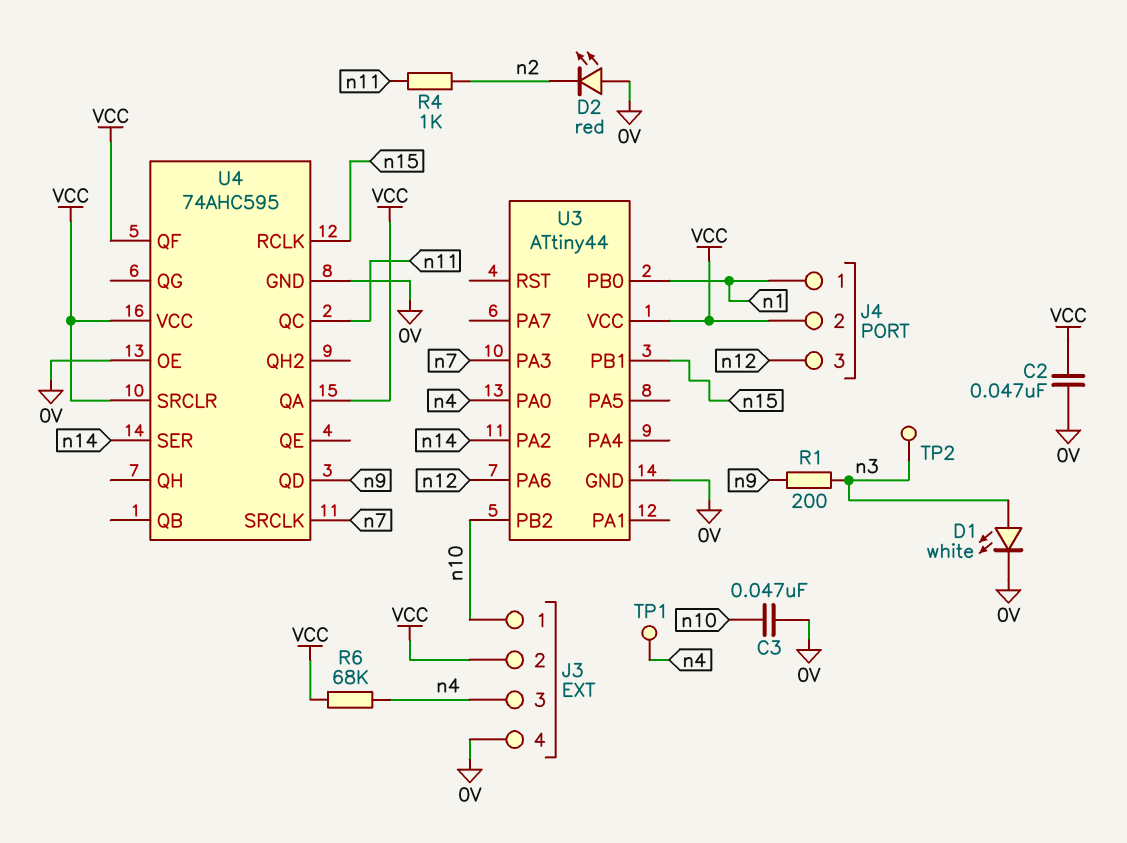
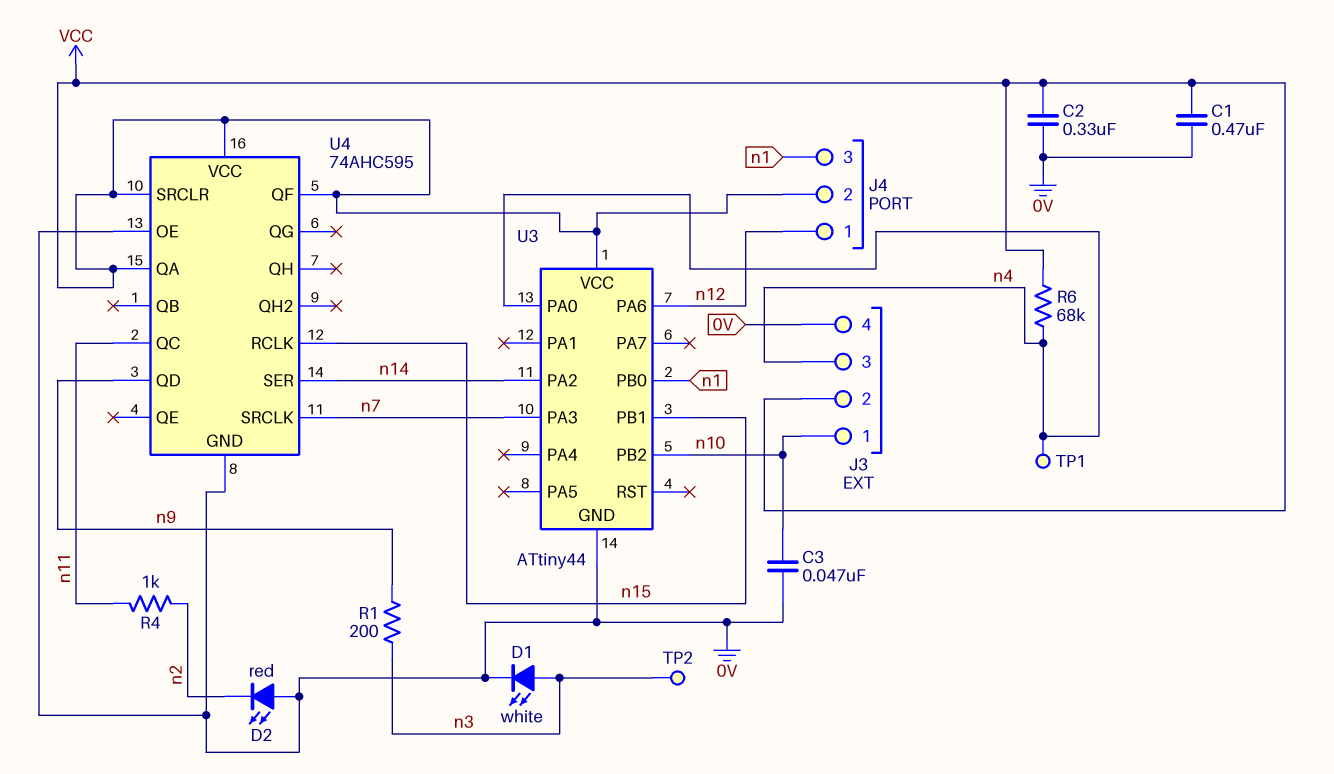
C1: none -> 470nF (0V, VCC)
C2: 47nF (0V, VCC) -> 330nF (0V, VCC)
J4 pin 1: n1 -> n12
J4 pin 3: n12 -> n1

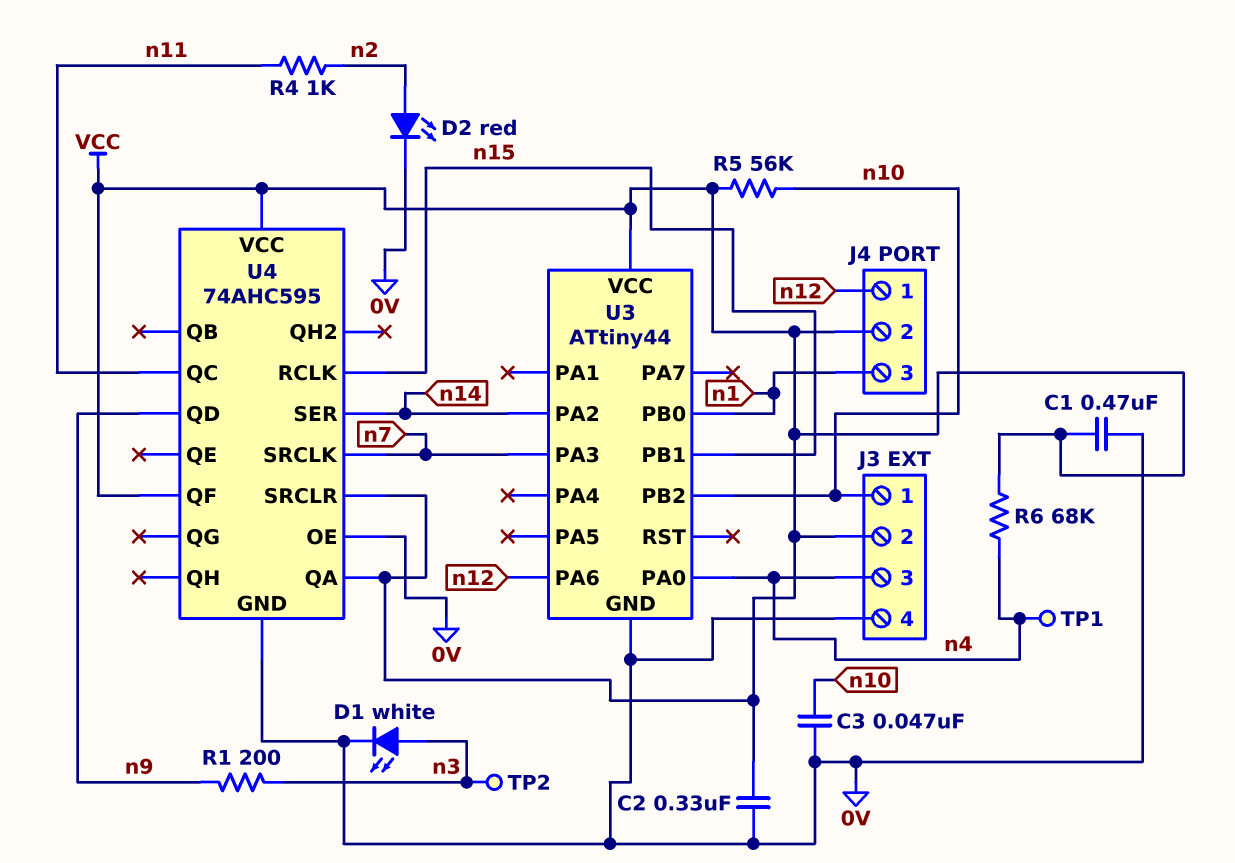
D2: LED red (A 0V, K n2) -> LED red (A n2, K 0V)
R5: none -> 56k (VCC, n10)

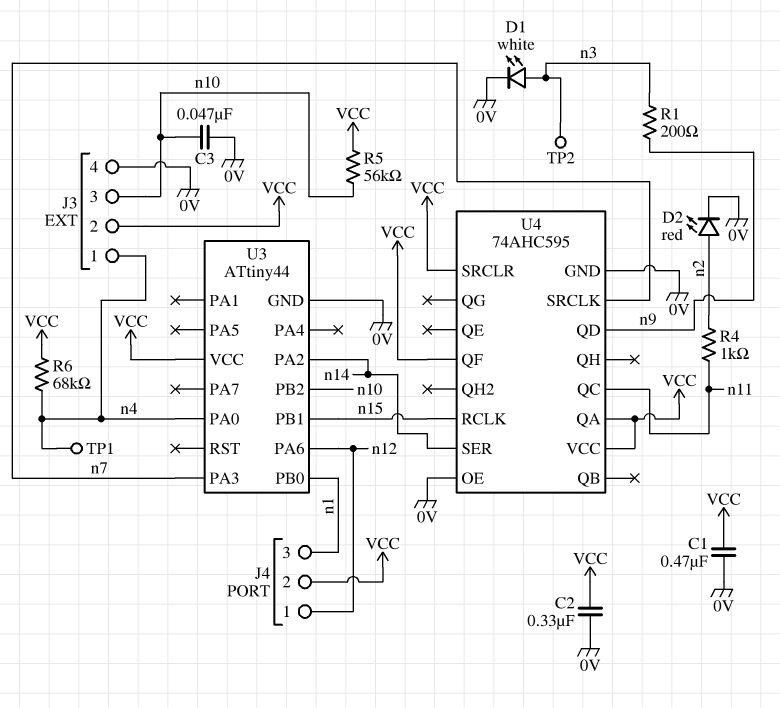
J3 pin 1: n10 -> n4
J3 pin 3: n4 -> n10

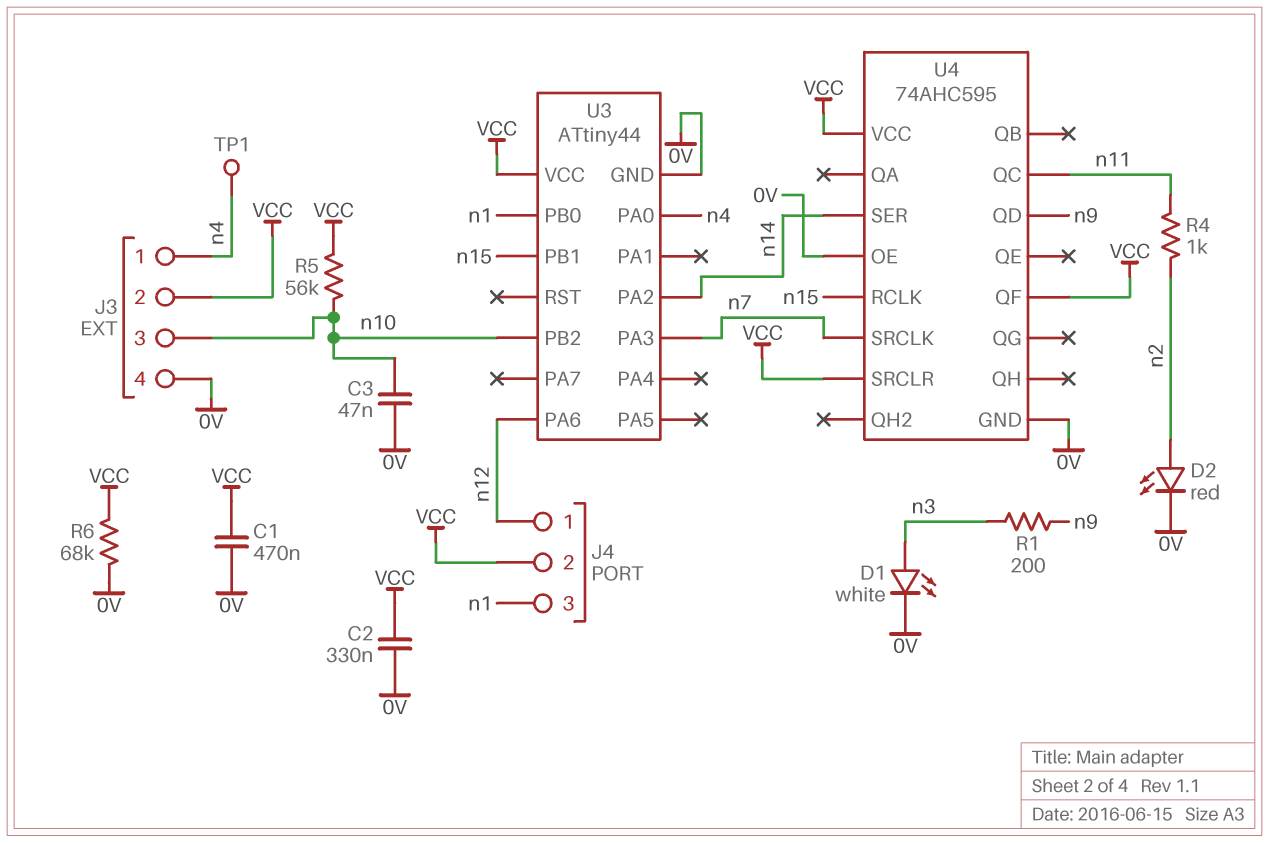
R6: 68k (VCC, n4) -> 68k (0V, VCC)
TP2: test point (n3) -> none
U4 pin QA: VCC -> none

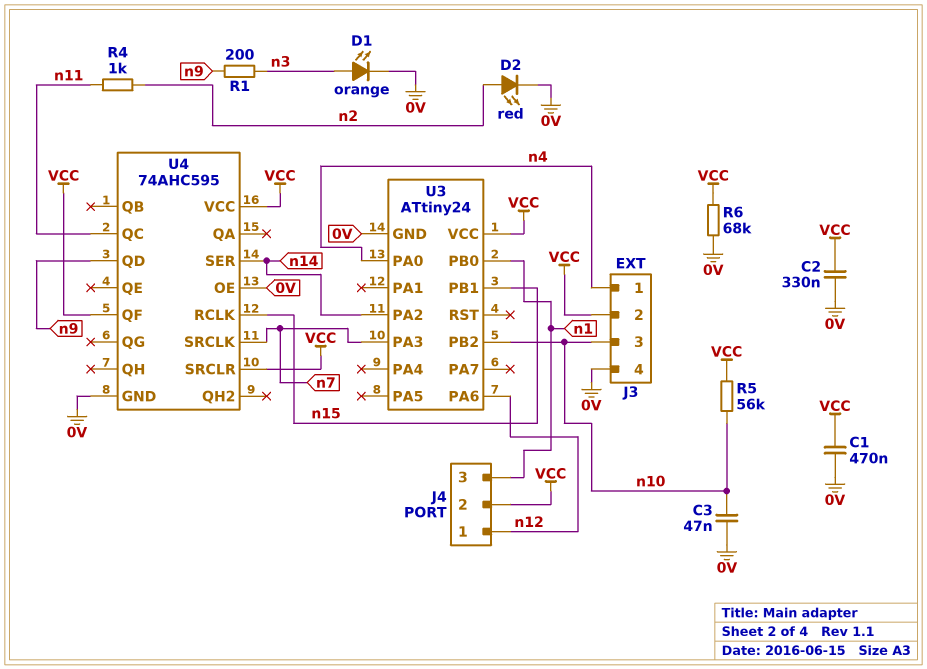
D1: LED white (A n3, K 0V) -> LED orange (A n3, K 0V)
TP1: test point (n4) -> none
U3: ATtiny44 -> ATtiny24

